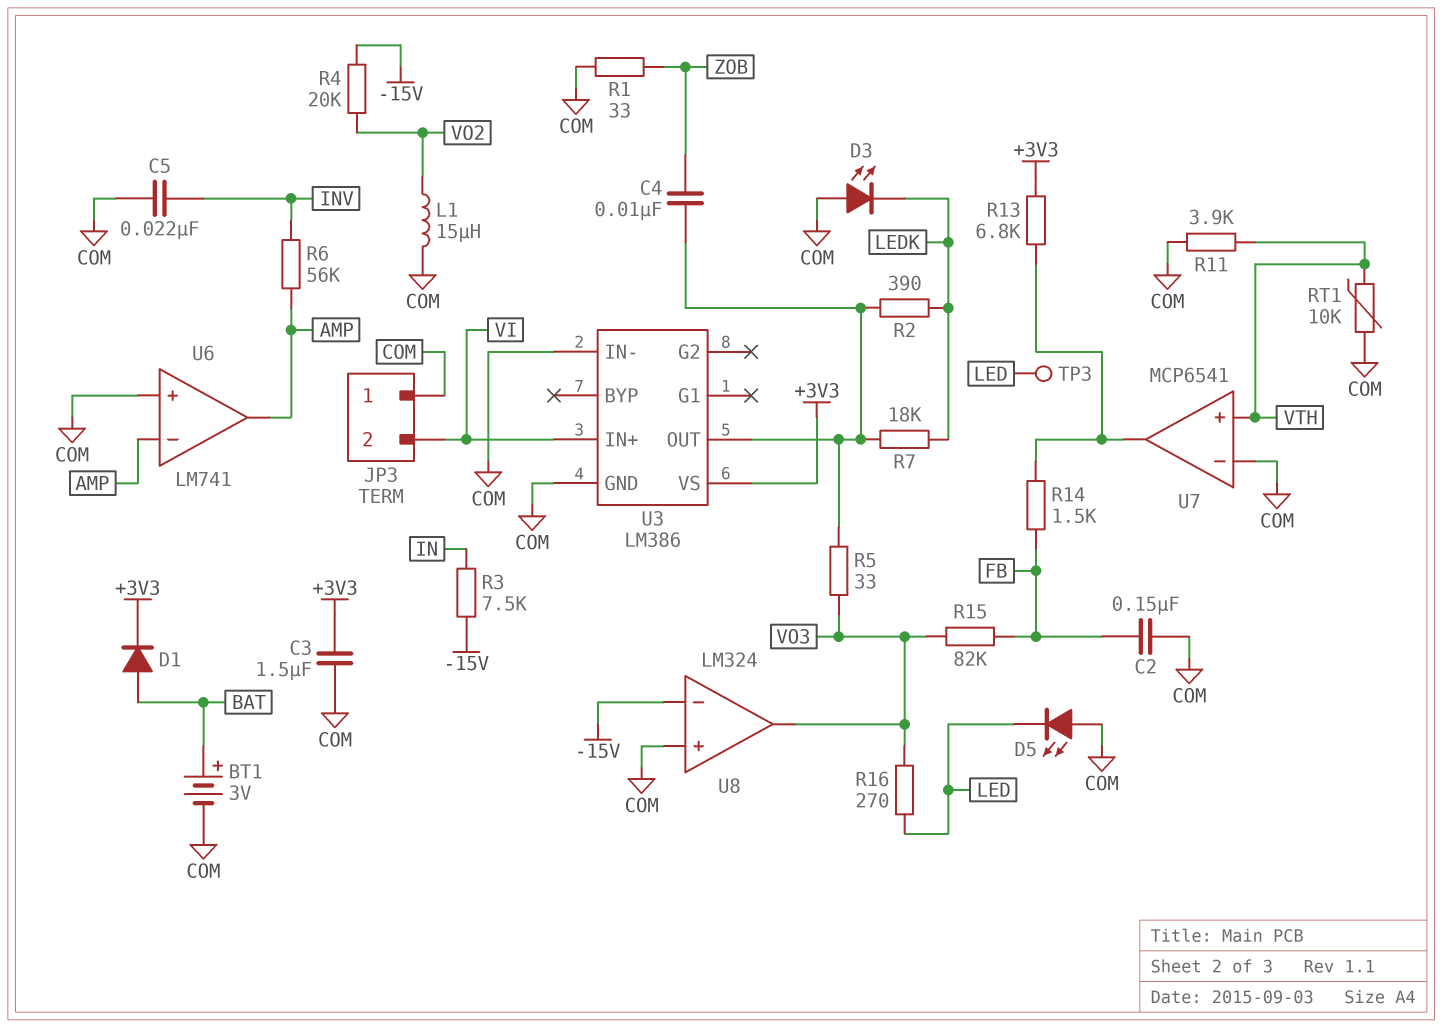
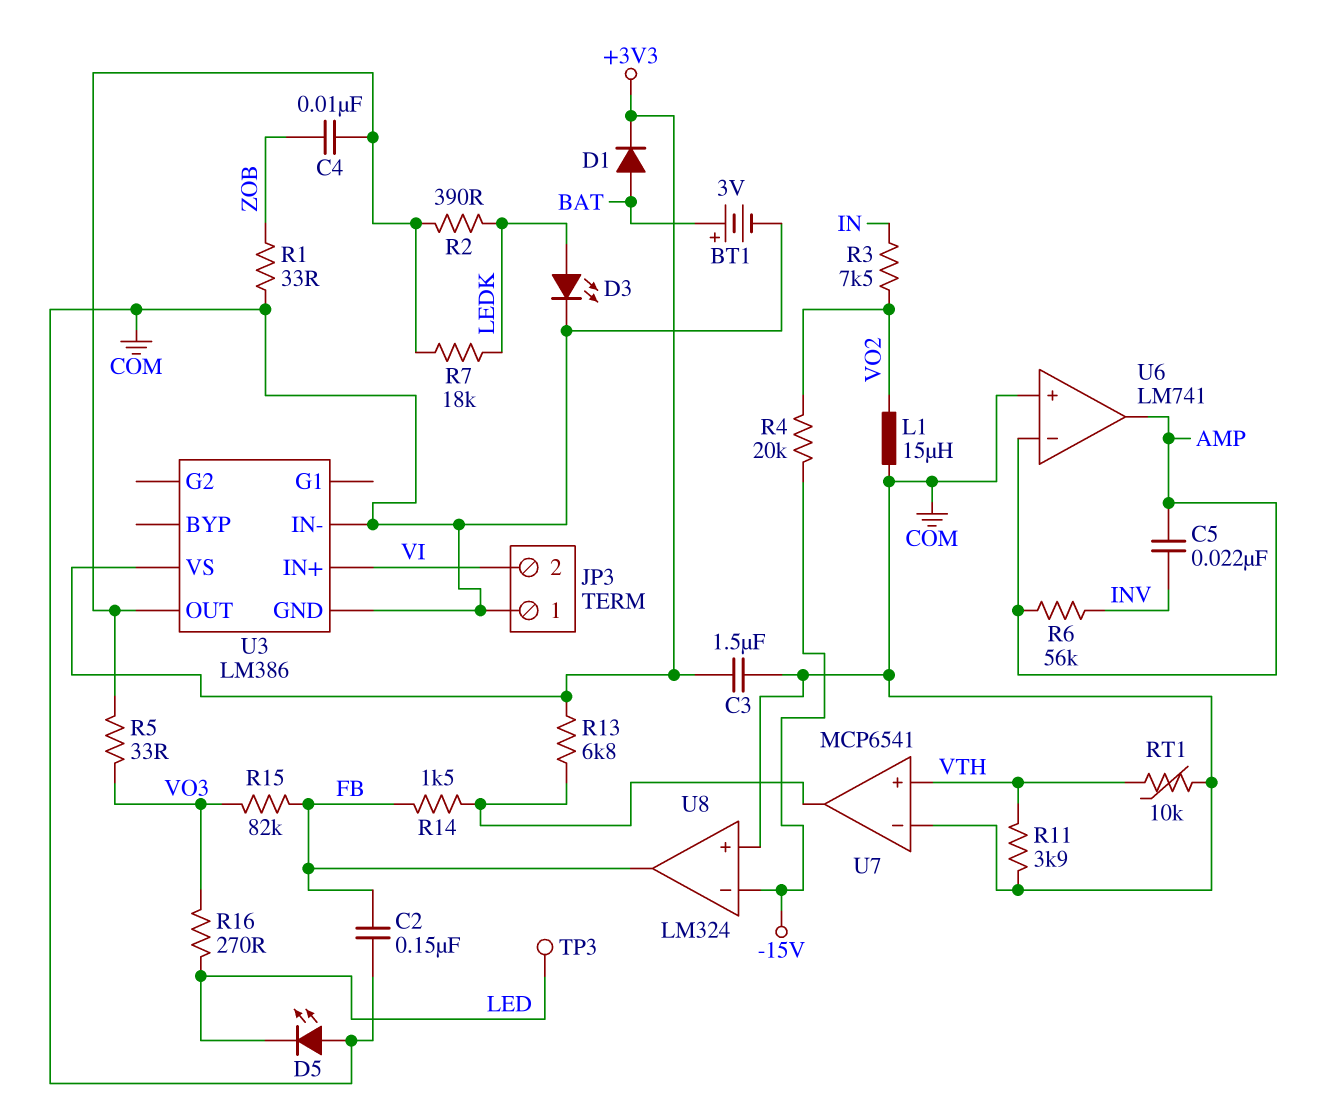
C5: 22nF (COM, INV) -> 22nF (AMP, INV)
D3: LED (A COM, K LEDK) -> LED (A LEDK, K COM)
R3: 7.5k (-15V, IN) -> 7.5k (IN, VO2)
U8 pin out: VO3 -> FB

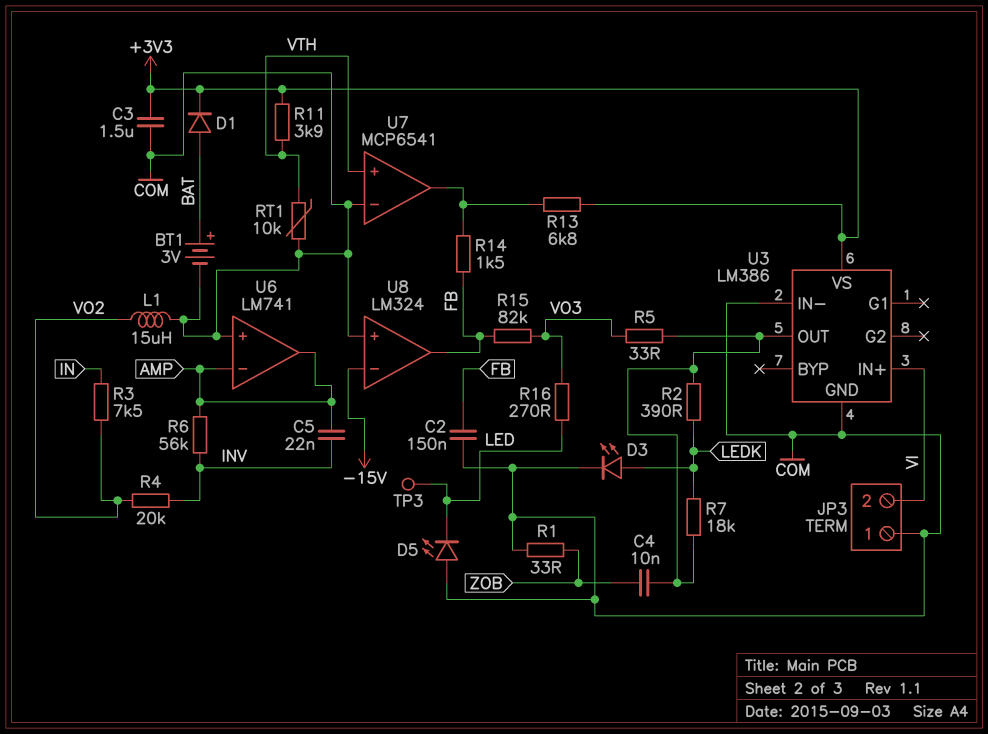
R4: 20k (-15V, VO2) -> 20k (INV, VO2)
R11: 3.9k (COM, VTH) -> 3.9k (+3V3, VTH)

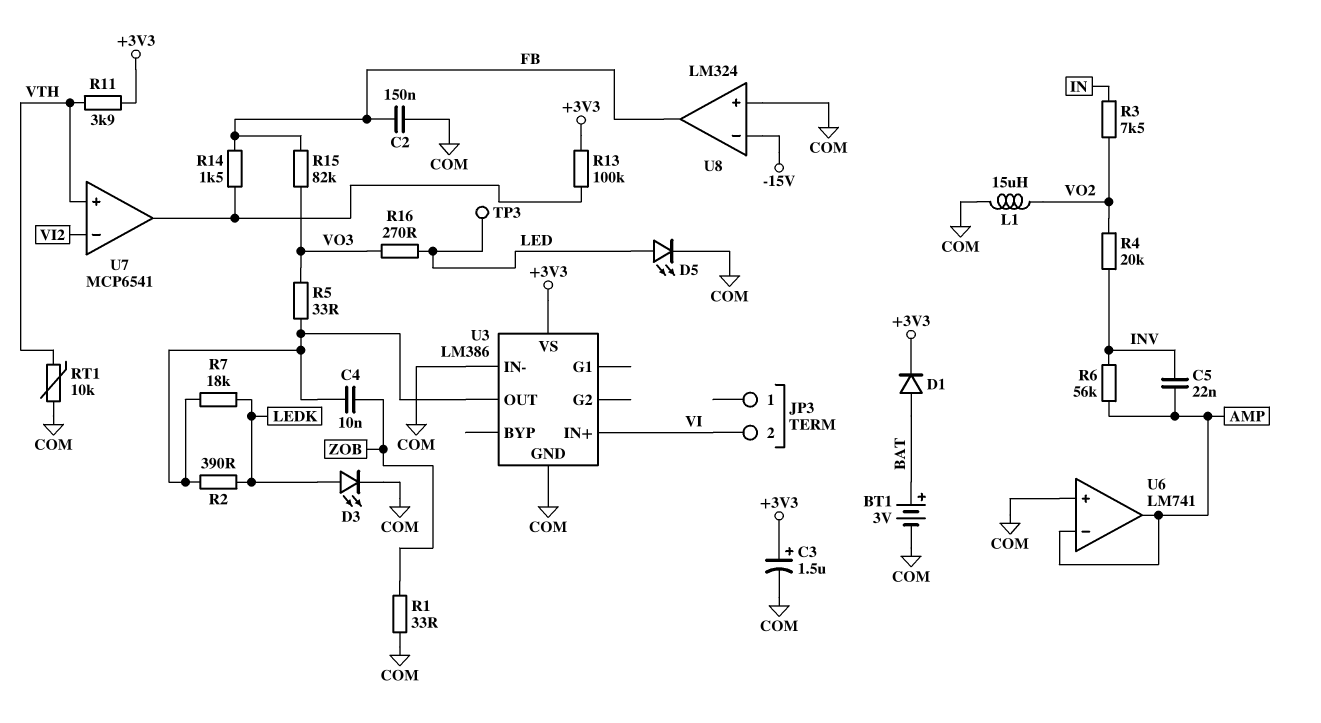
C3: 1.5uF (+3V3, COM) -> 1.5uF (plus +3V3, minus COM)
D5: LED (A COM, K LED) -> LED (A LED, K COM)
JP3 pin 1: COM -> none
R13: 6.8k (+3V3, U7/out) -> 100k (+3V3, U7/out)
U7 pin in-: COM -> VI2

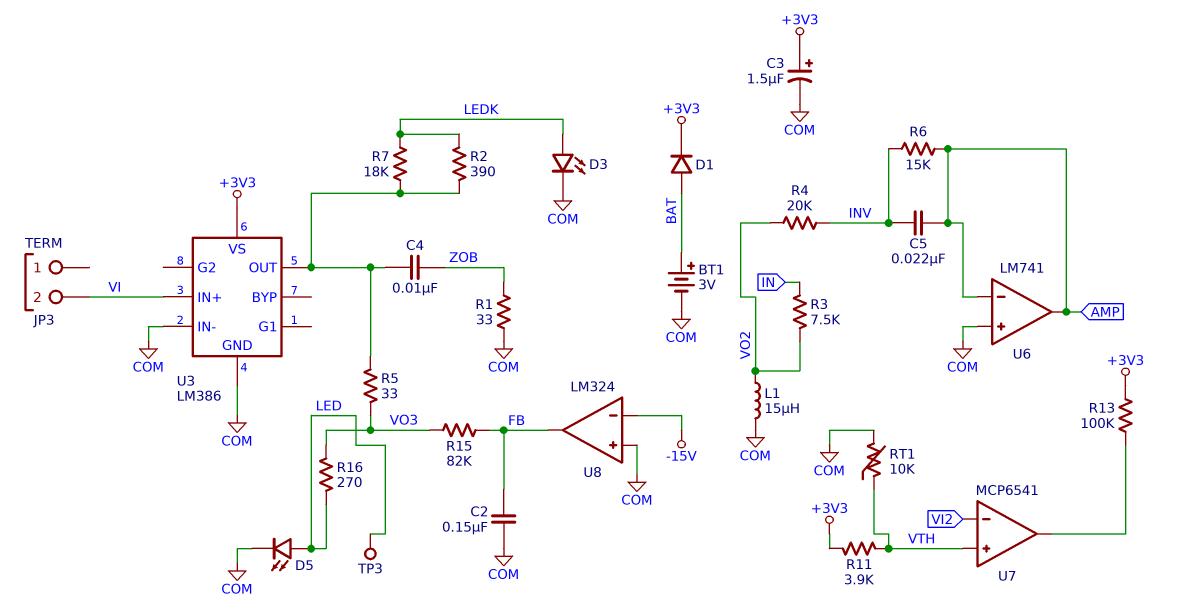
R6: 56k (AMP, INV) -> 15k (AMP, INV)
R14: 1.5k (FB, U7/out) -> none

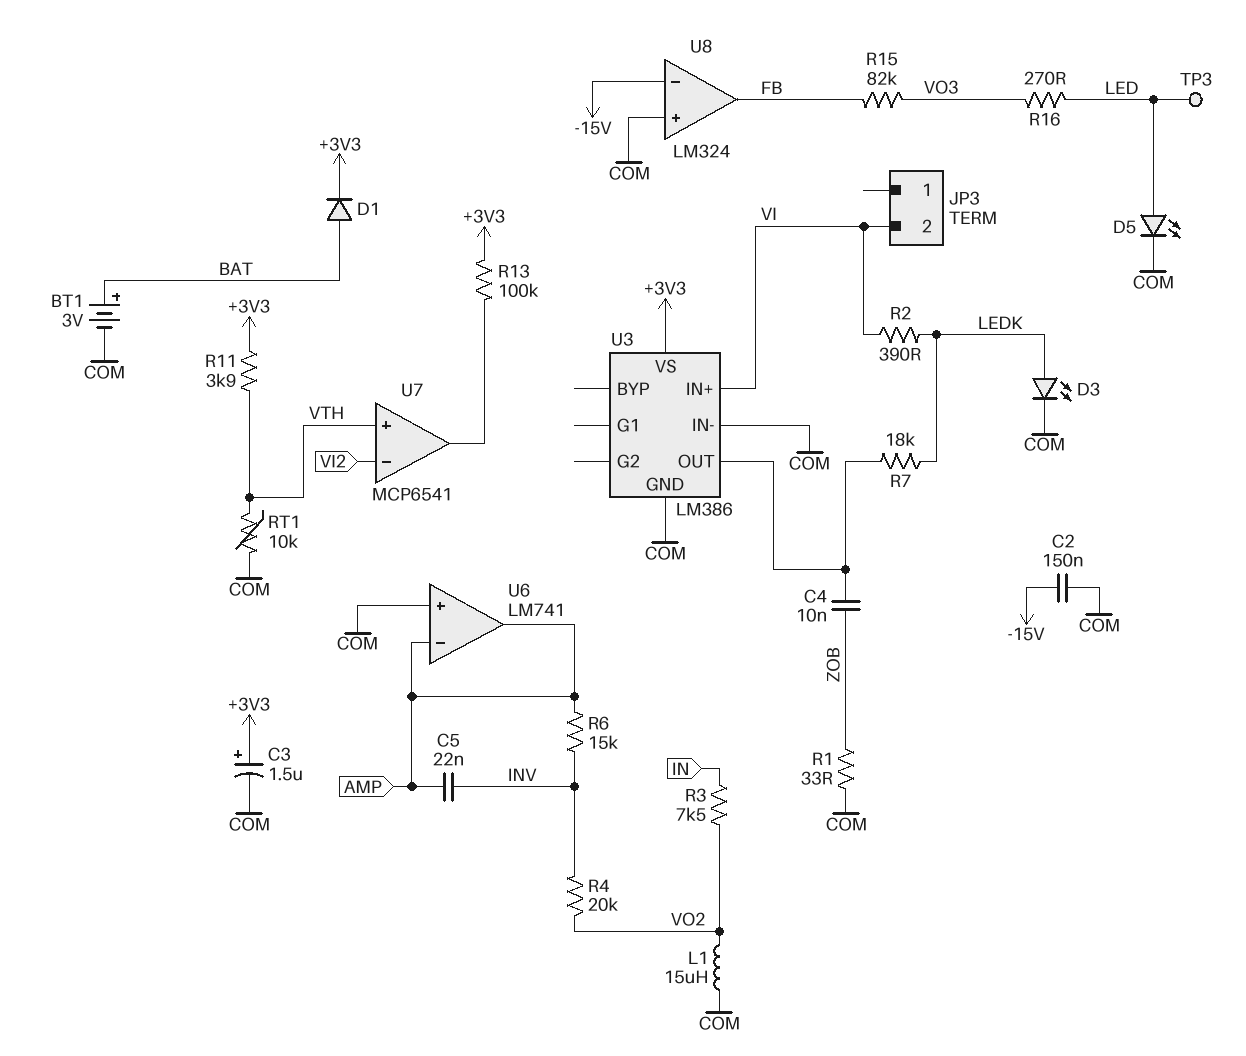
C2: 150nF (COM, FB) -> 150nF (-15V, COM)
R2: 390 (LEDK, U3/OUT) -> 390 (LEDK, VI)
R5: 33 (U3/OUT, VO3) -> none

